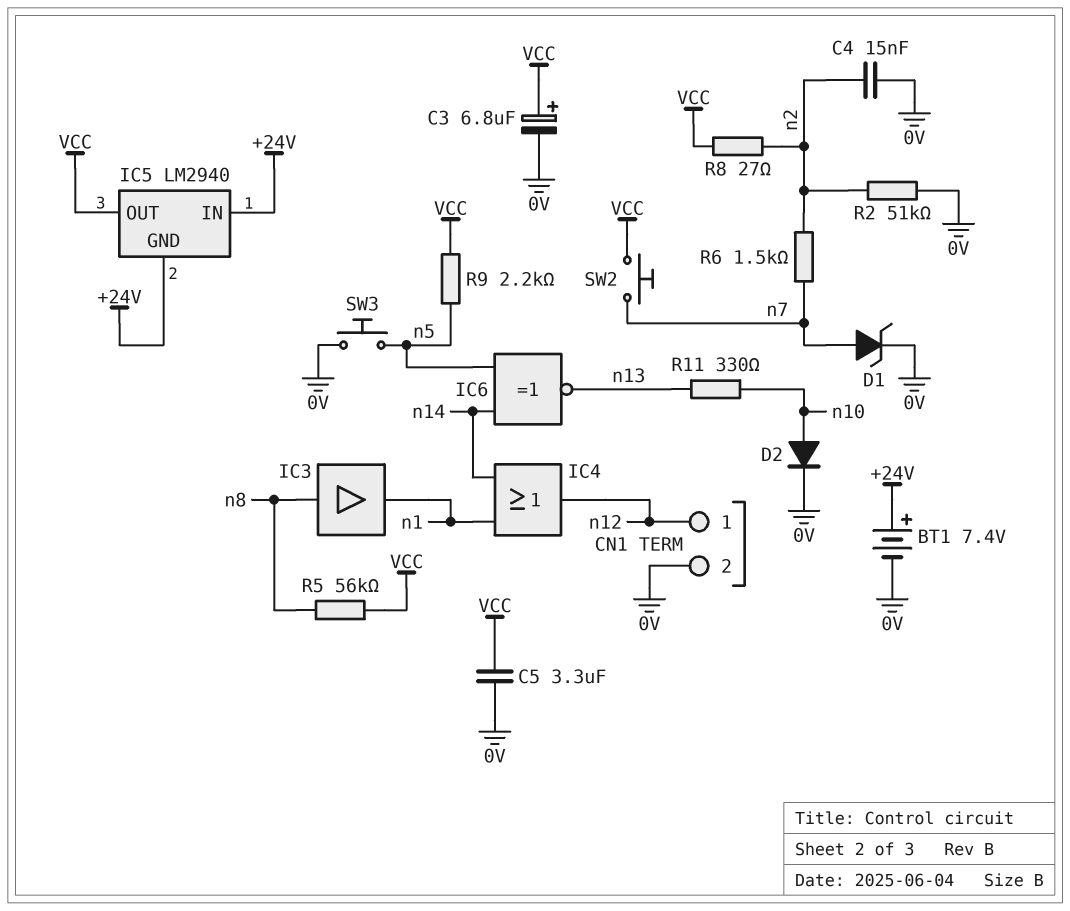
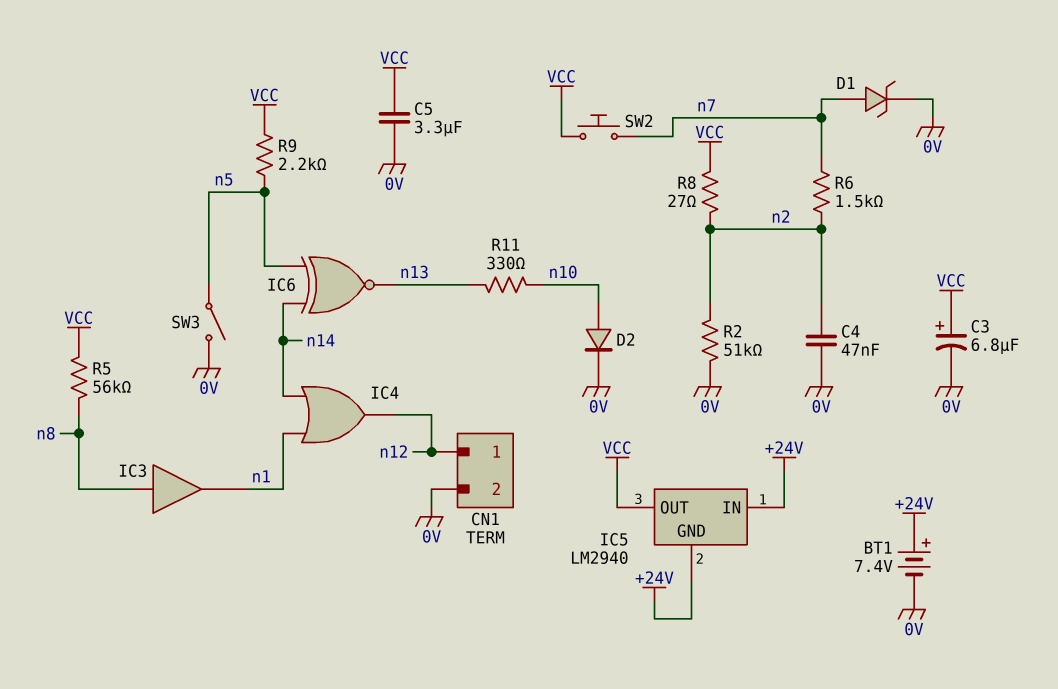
C4: 15nF (0V, n2) -> 47nF (0V, n2)
SW3: button (0V, n5) -> switch (0V, n5)

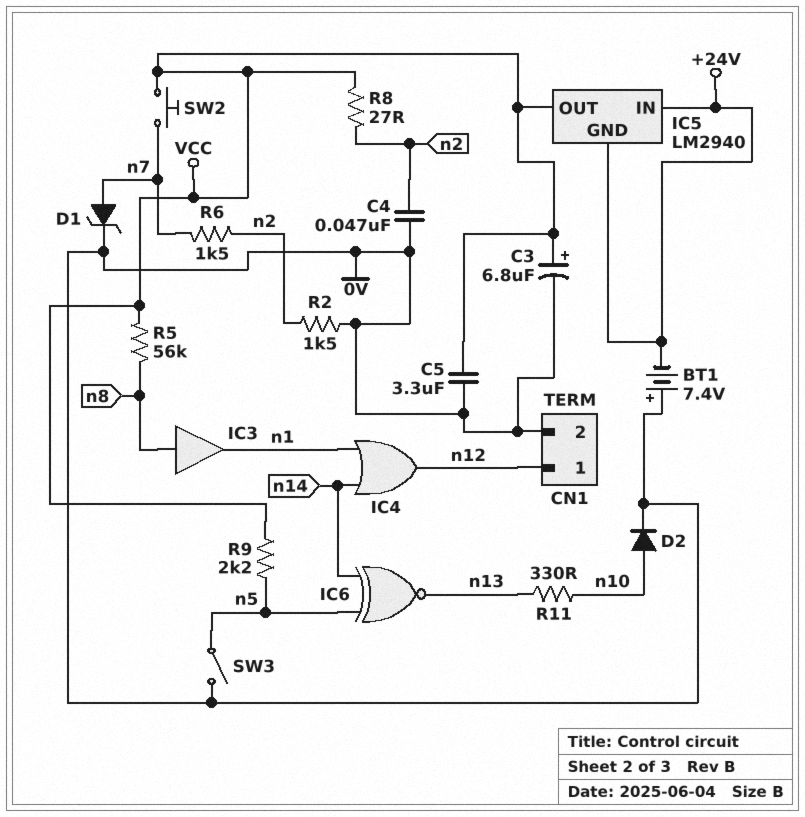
BT1: 7.4V (plus +24V, minus 0V) -> 7.4V (plus 0V, minus +24V)
R2: 51k (0V, n2) -> 1.5k (0V, n2)

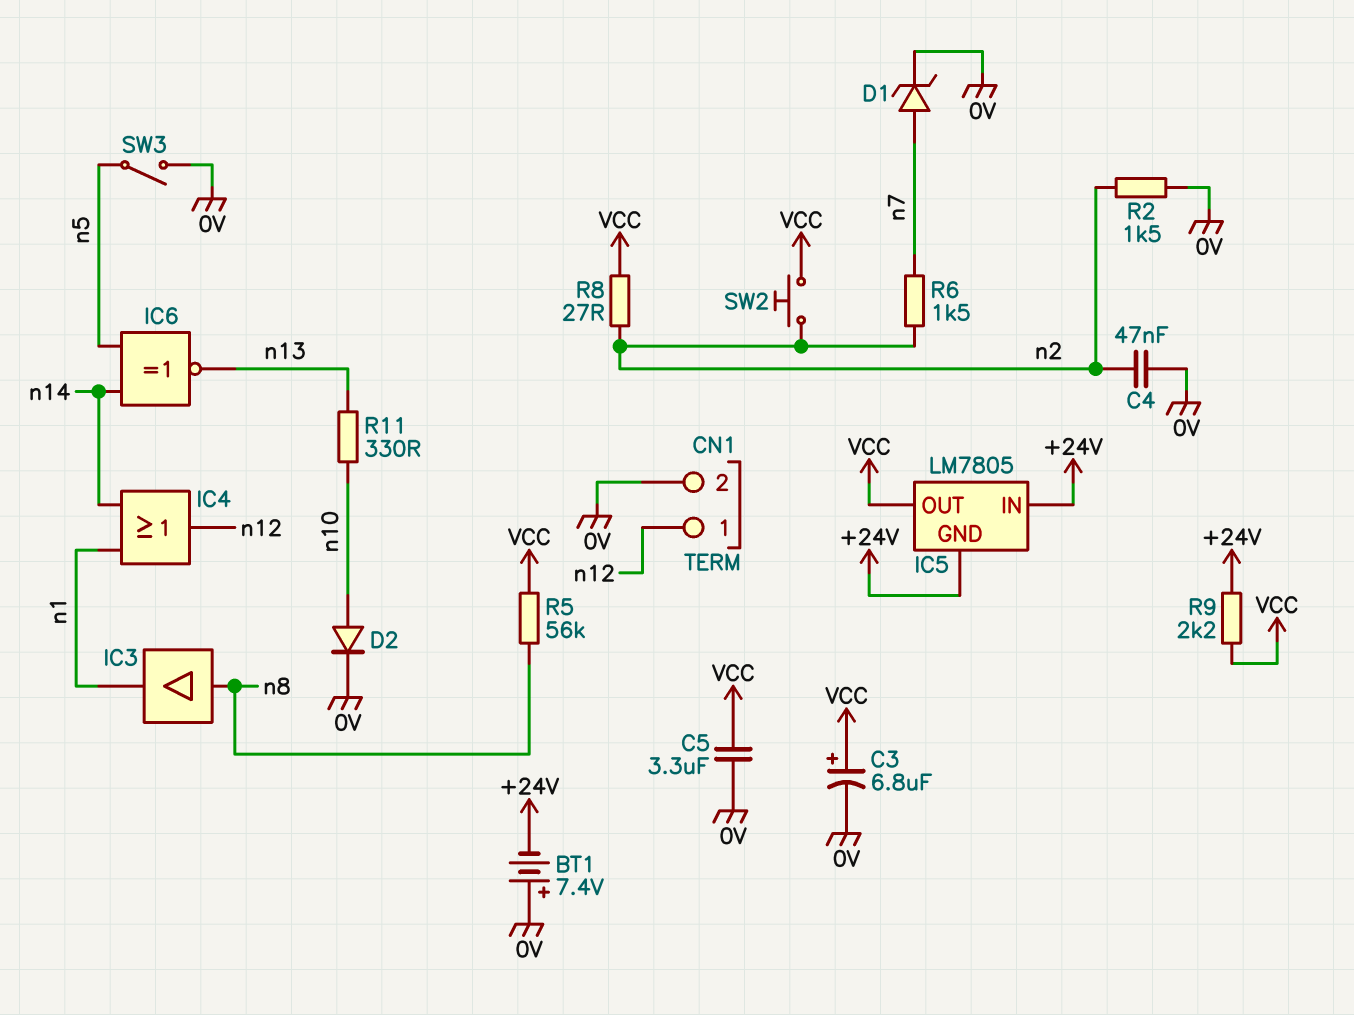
IC5: LM2940 -> LM7805
R9: 2.2k (VCC, n5) -> 2.2k (+24V, VCC)
SW2: button (VCC, n7) -> button (VCC, n2)

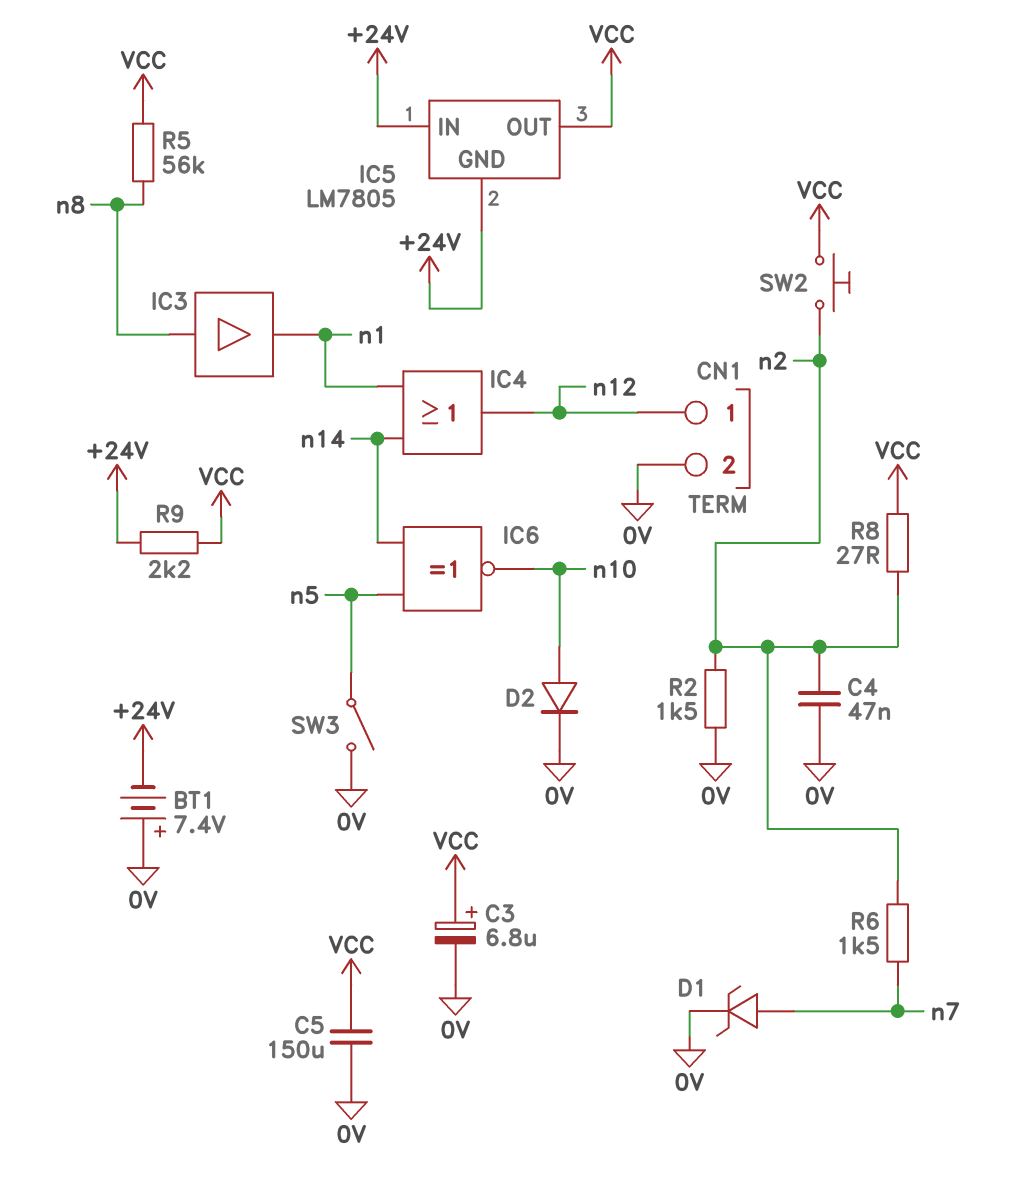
C5: 3.3uF (0V, VCC) -> 150uF (0V, VCC)
IC6: XNOR (in n5, in n14, out n13) -> XNOR (in n5, in n14, out n10)
R11: 330 (n10, n13) -> none

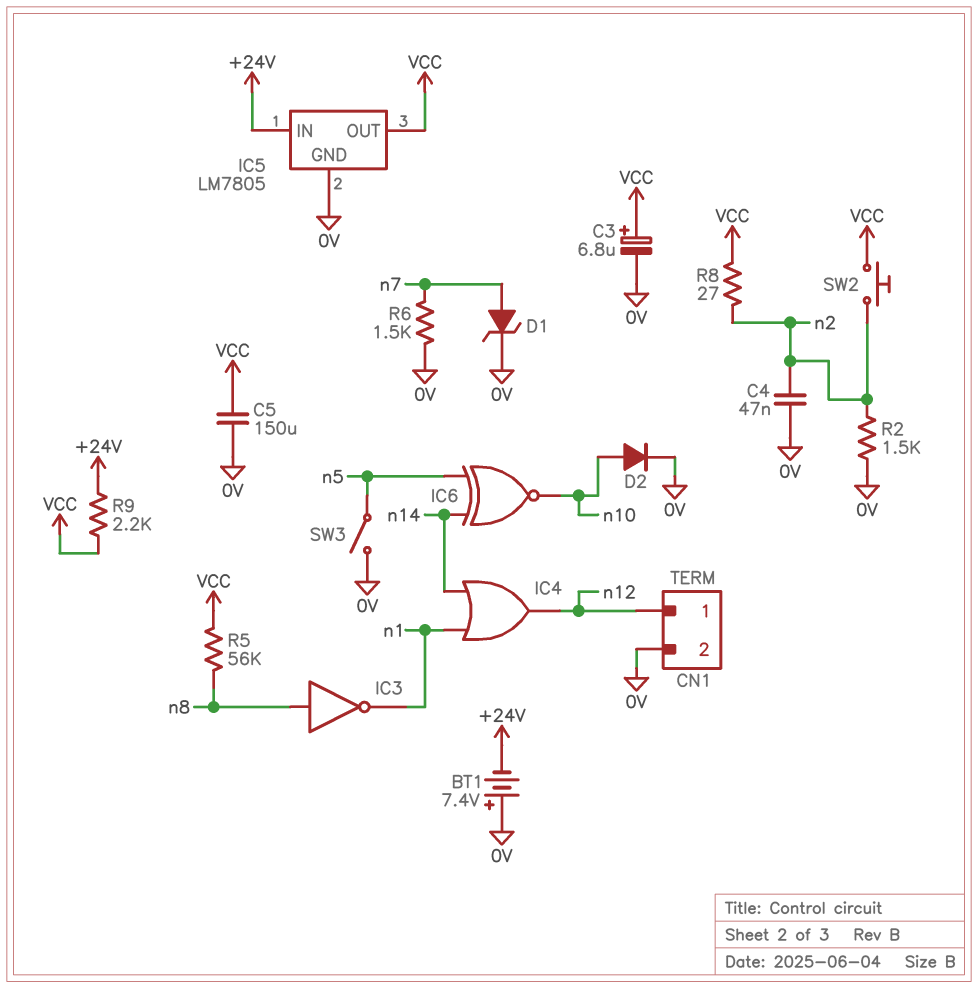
IC3: buffer (in n8, out n1) -> NOT (in n8, out n1)
IC5 pin GND: +24V -> 0V
R6: 1.5k (n2, n7) -> 1.5k (0V, n7)

